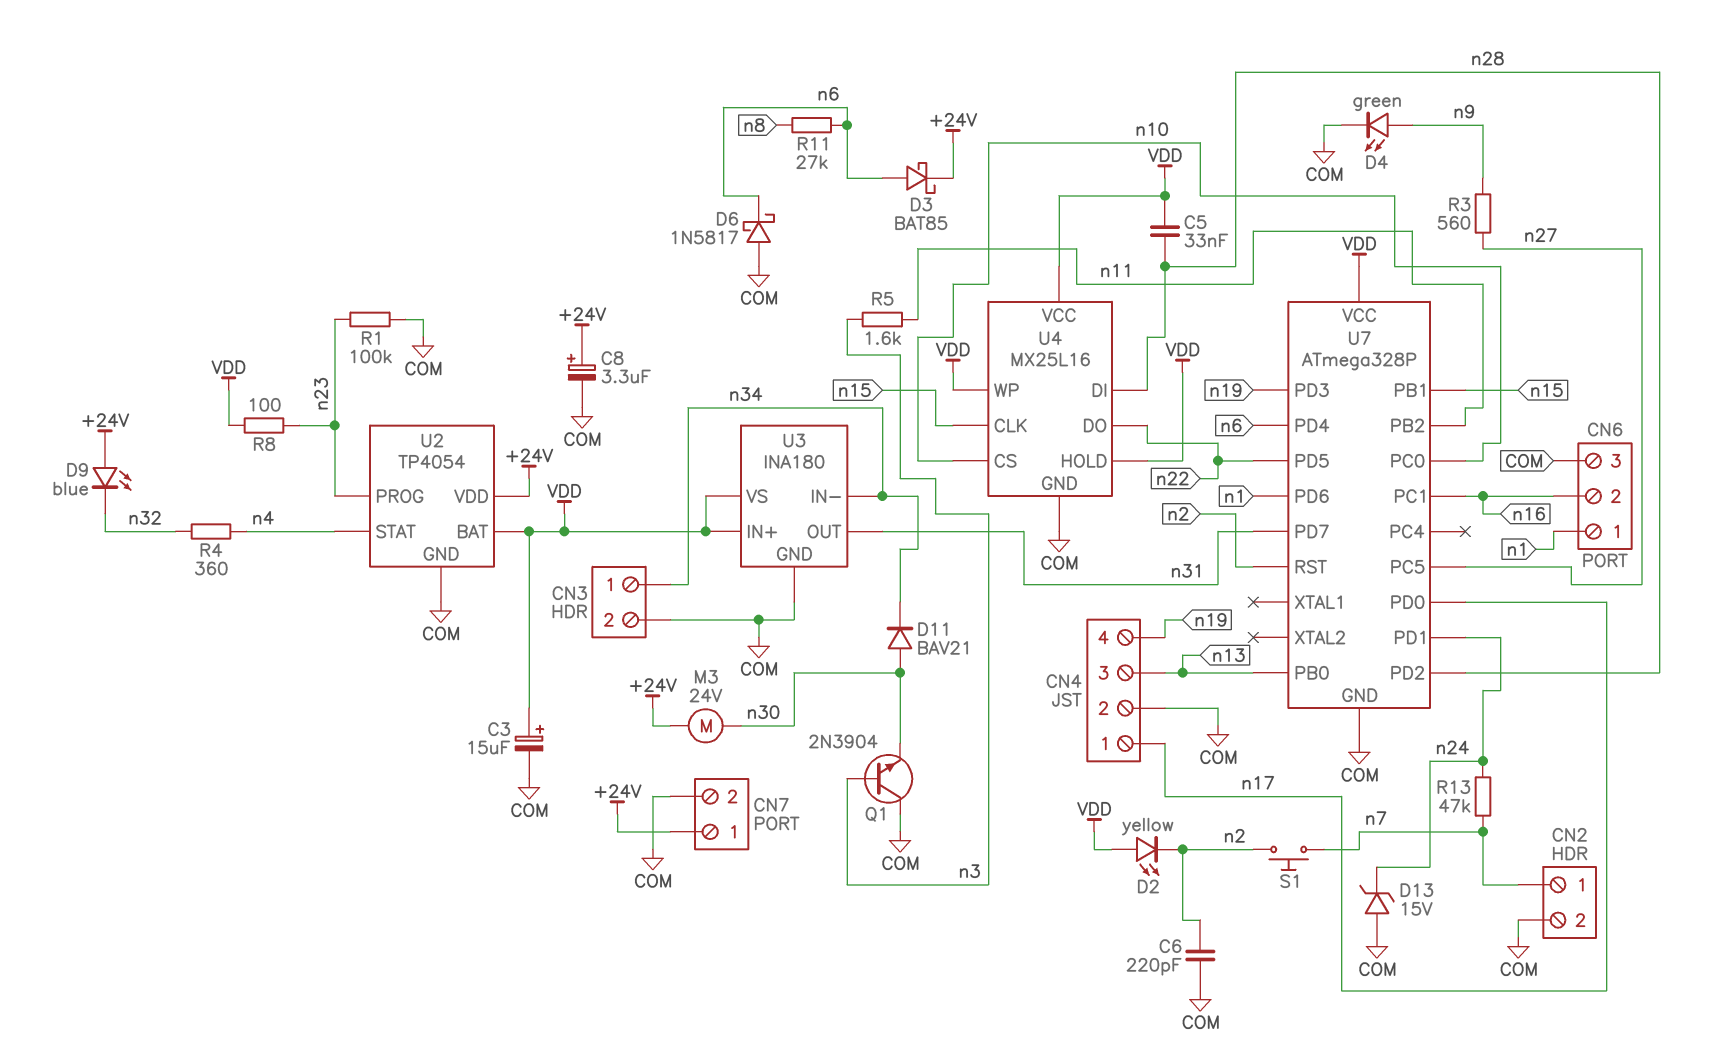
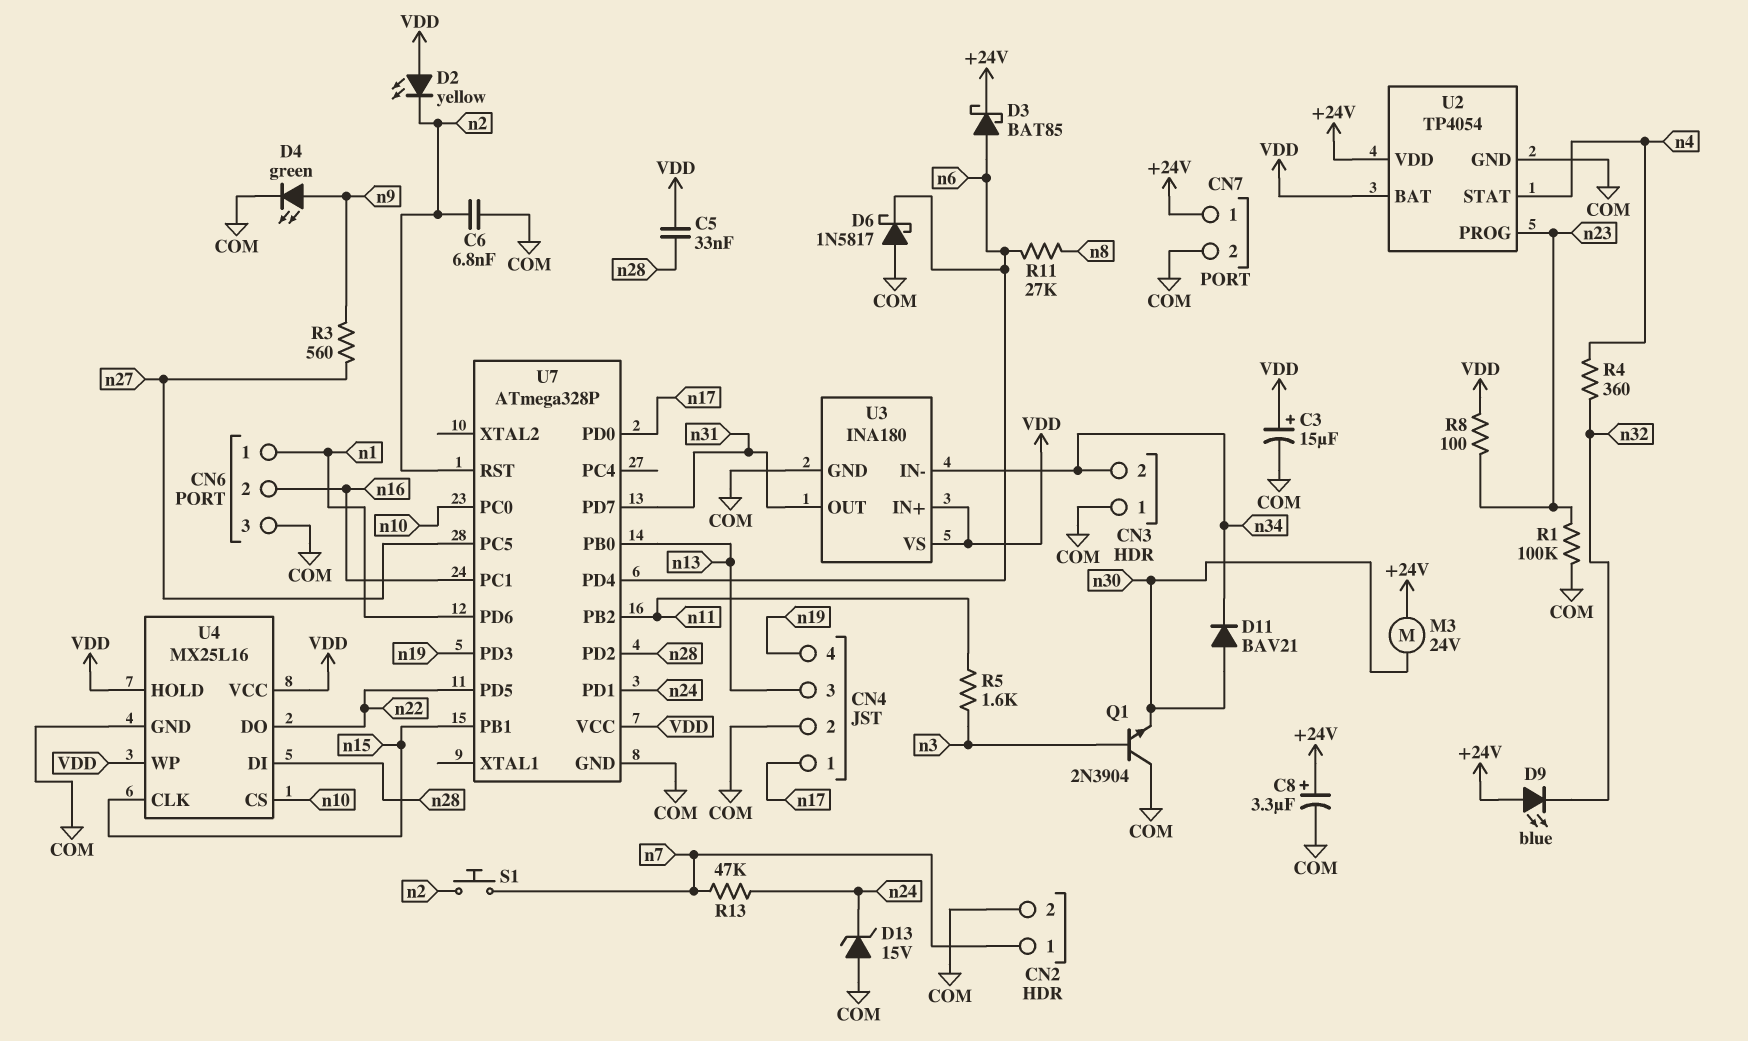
C6: 220pF (COM, n2) -> 6.8nF (COM, n2)
CN3 pin 1: n34 -> COM
CN3 pin 2: COM -> n34

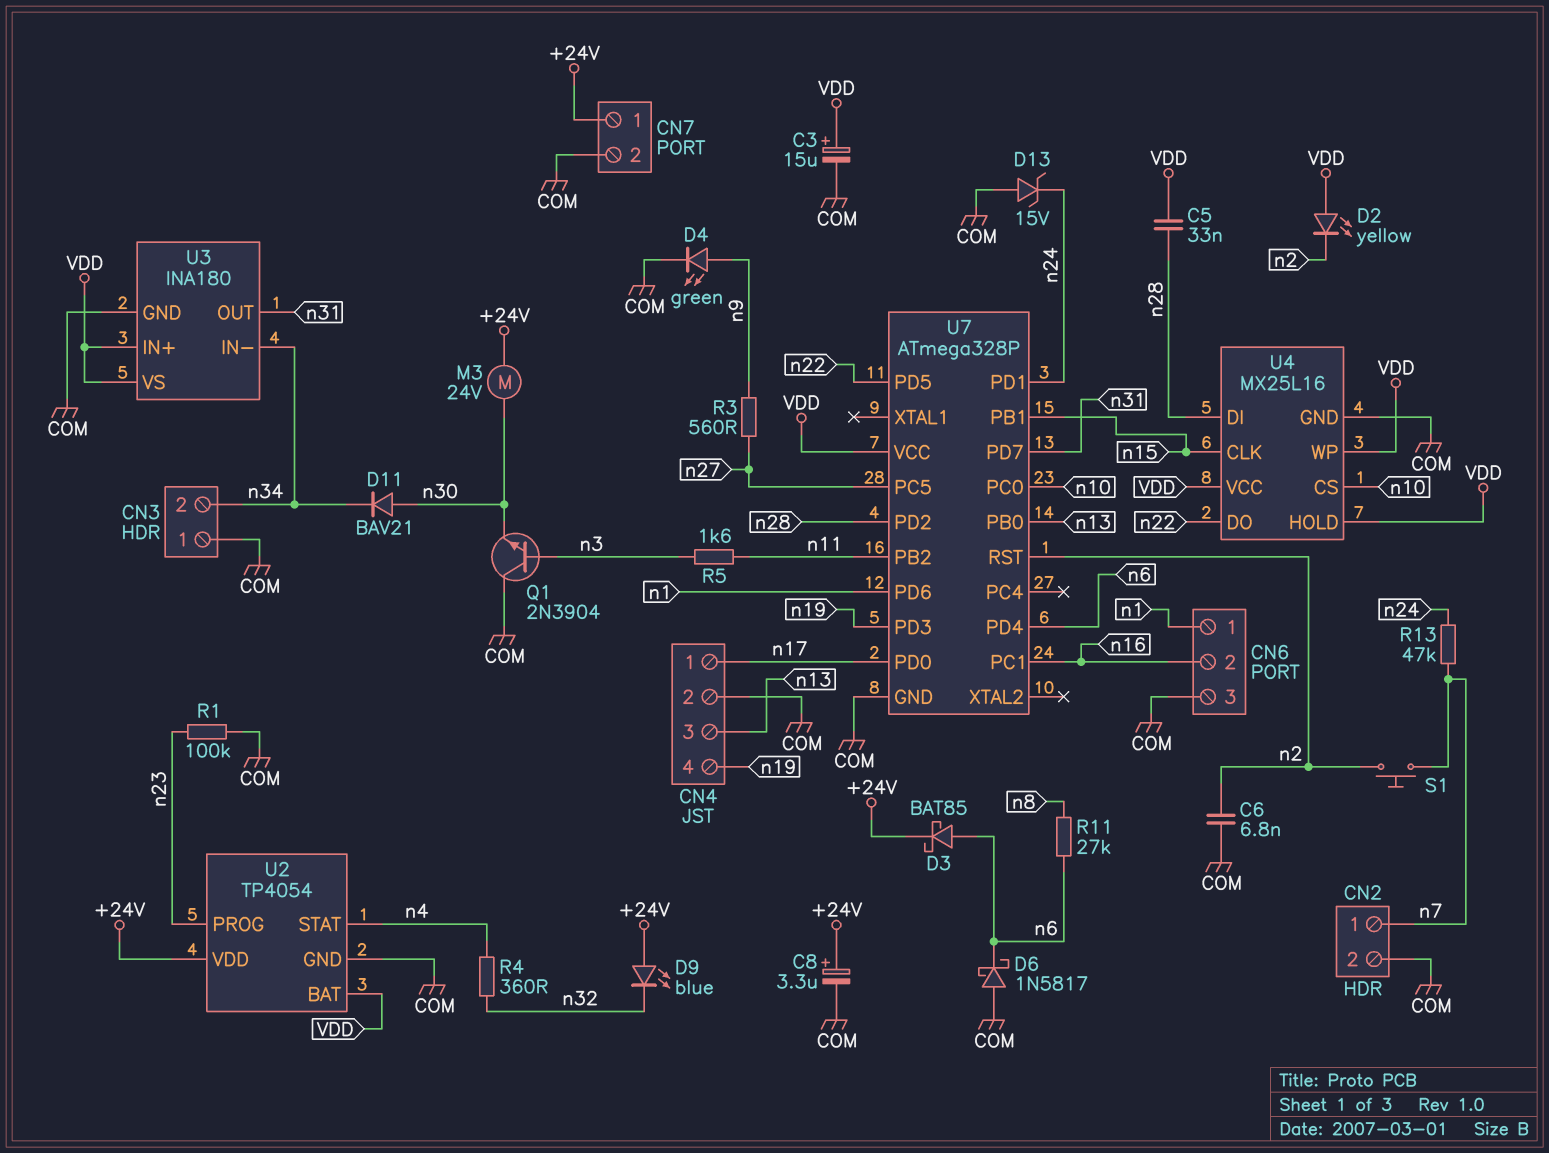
R8: 100 (VDD, n23) -> none

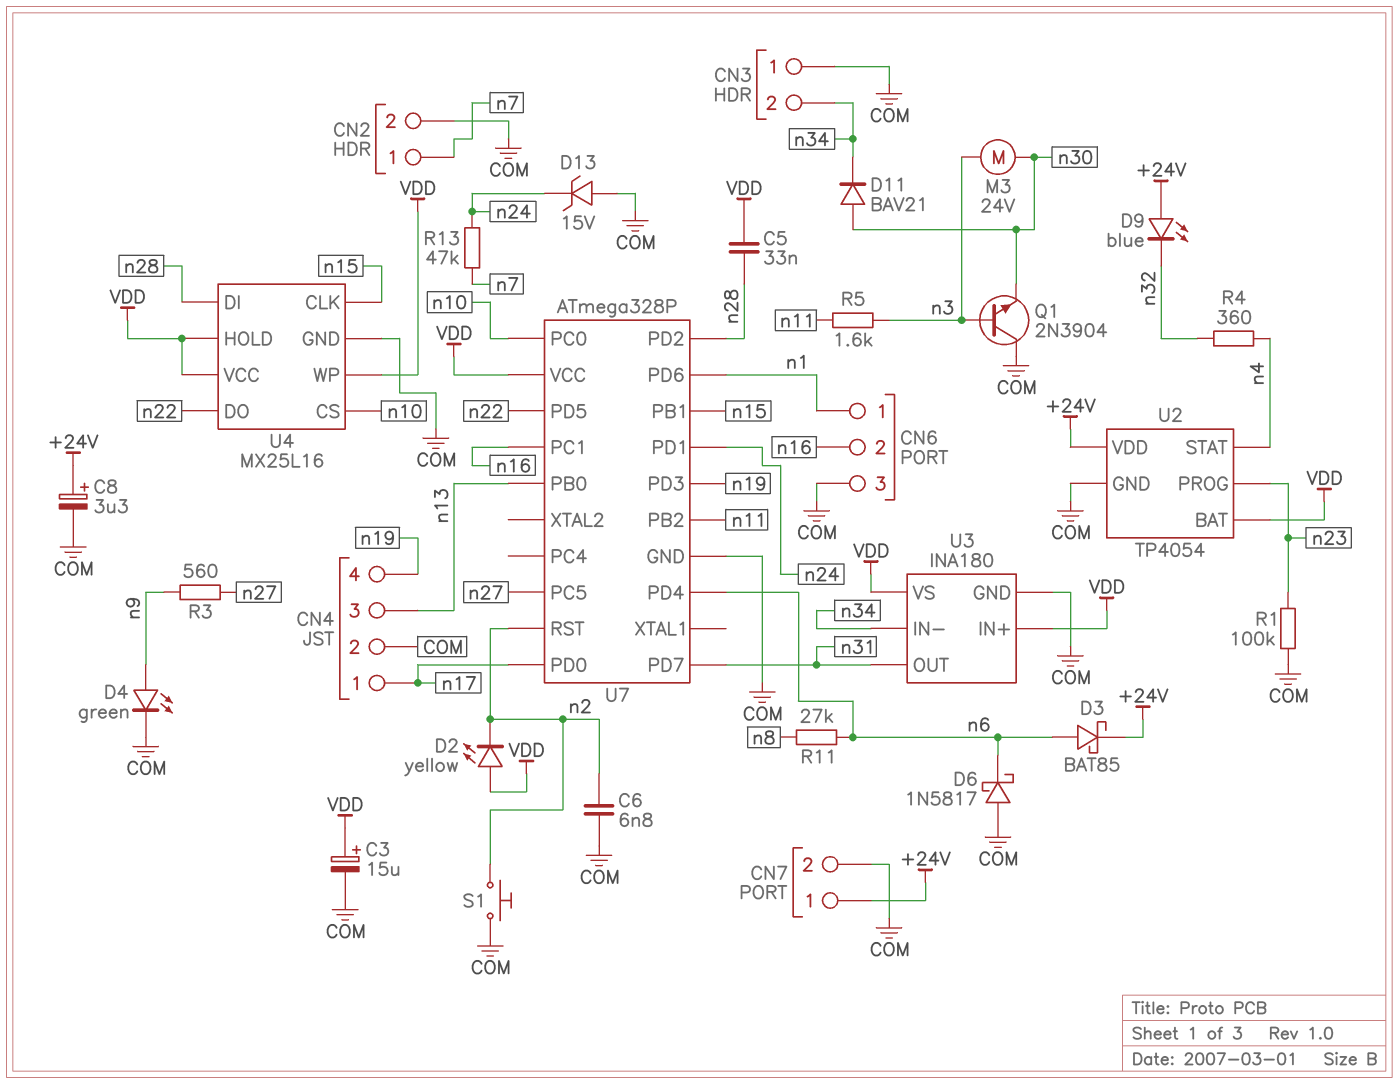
M3: motor 24V (+24V, n30) -> motor 24V (n3, n30)
S1: button (n2, n7) -> button (COM, n2)

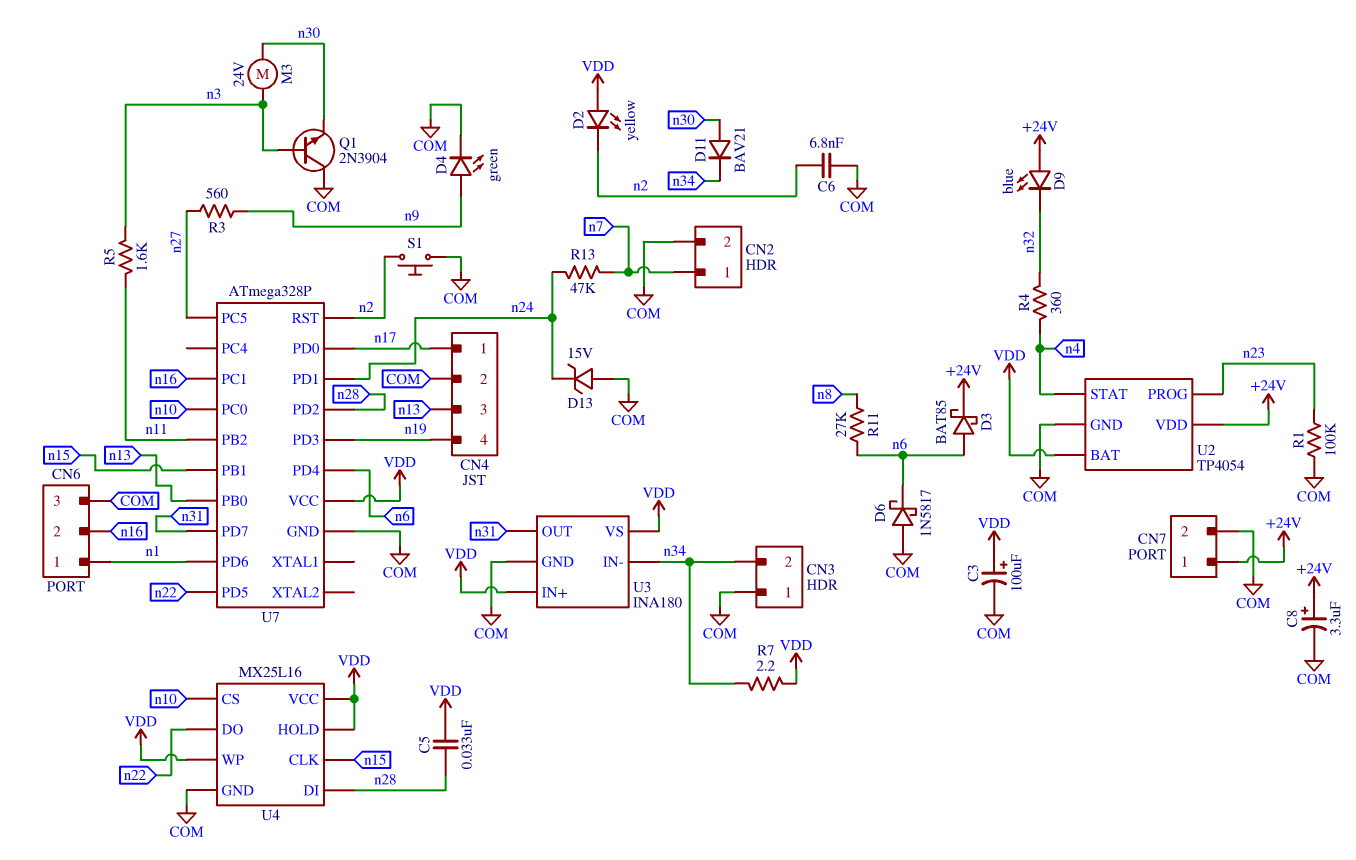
C3: 15uF (plus VDD, minus COM) -> 100uF (plus VDD, minus COM)
R7: none -> 2.2 (VDD, n34)

